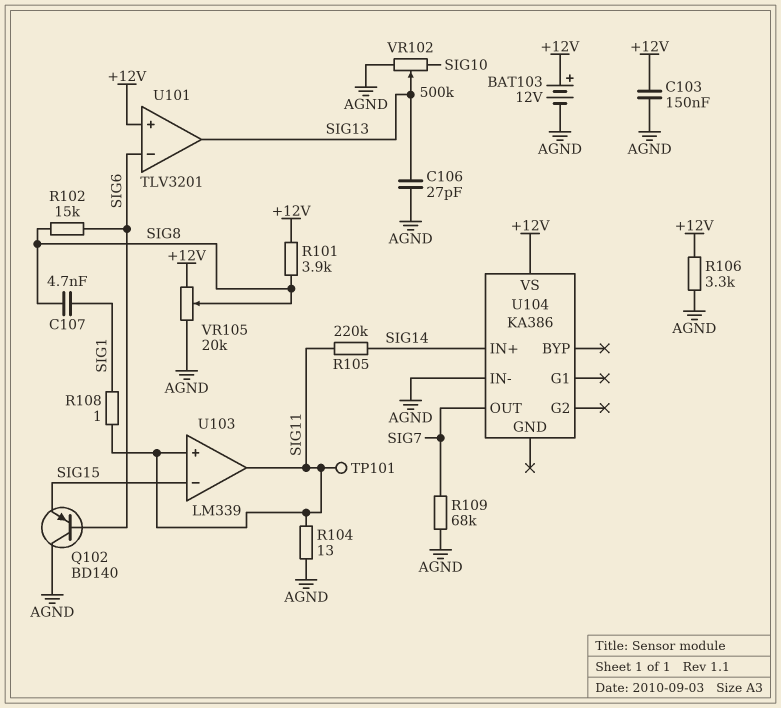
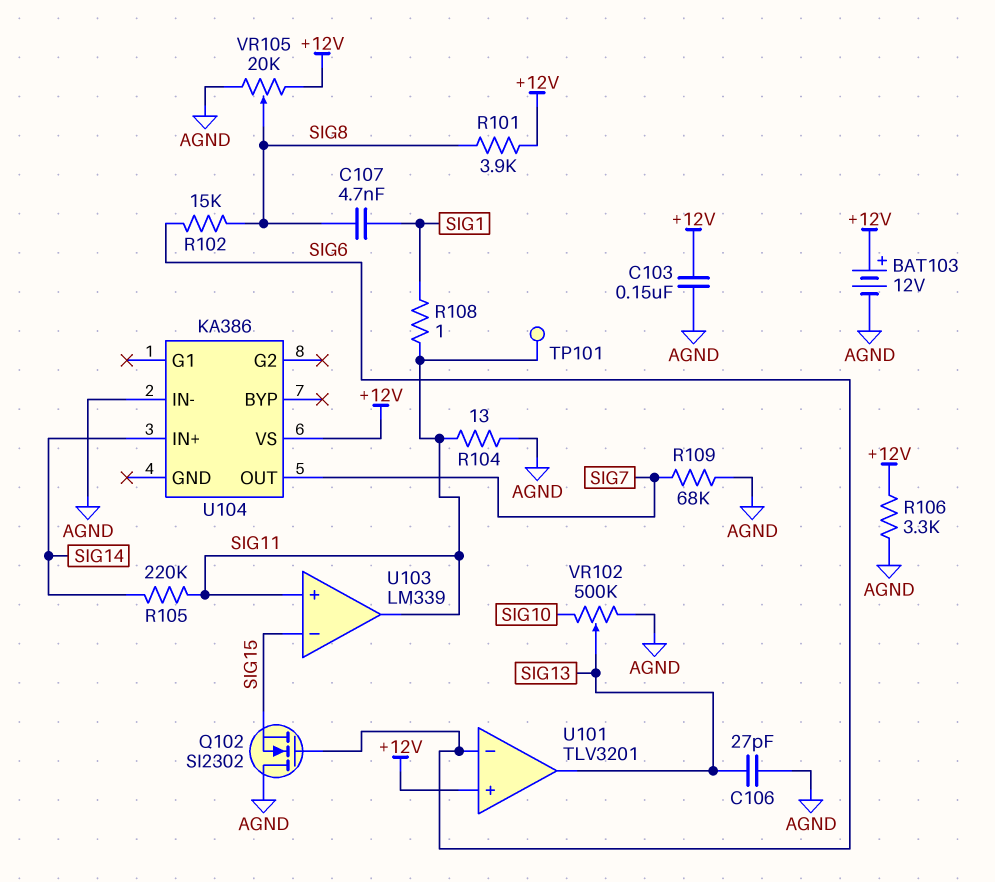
Q102: PNP BD140 (B SIG6, C AGND, E SIG15) -> NMOS SI2302 (G SIG6, D AGND, S SIG15)

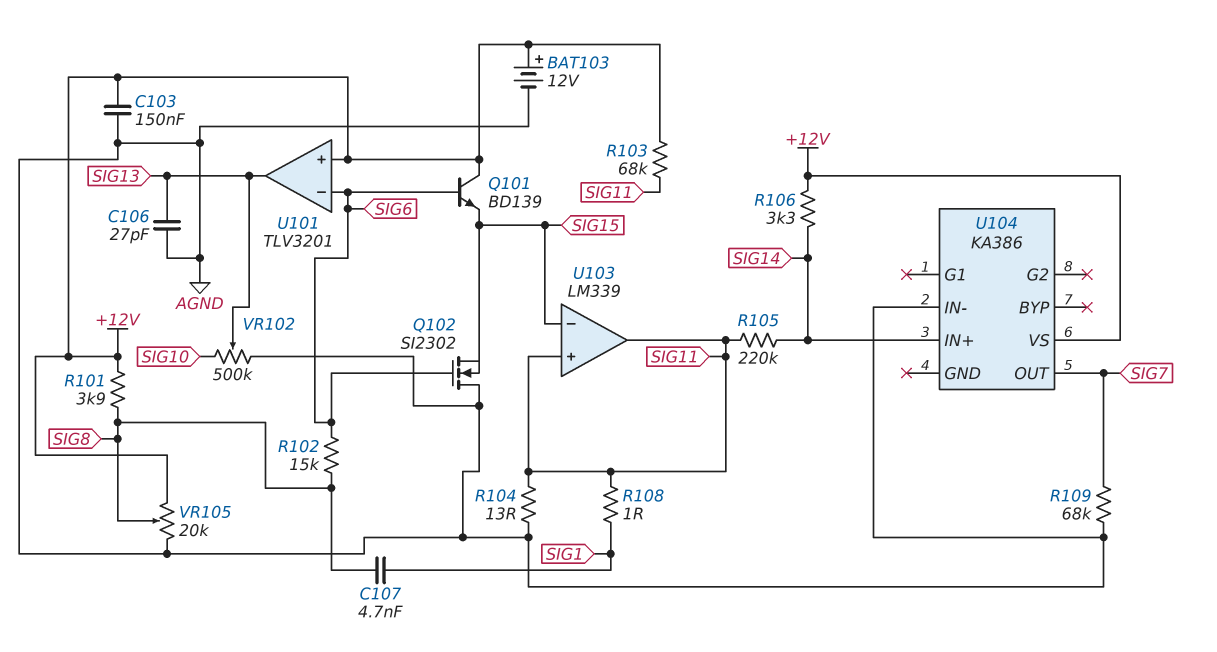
Q101: none -> NPN BD139 (B SIG6, C +12V, E SIG15)
R103: none -> 68k (+12V, SIG11)
R106: 3.3k (+12V, AGND) -> 3.3k (+12V, SIG14)
TP101: test point (SIG11) -> none

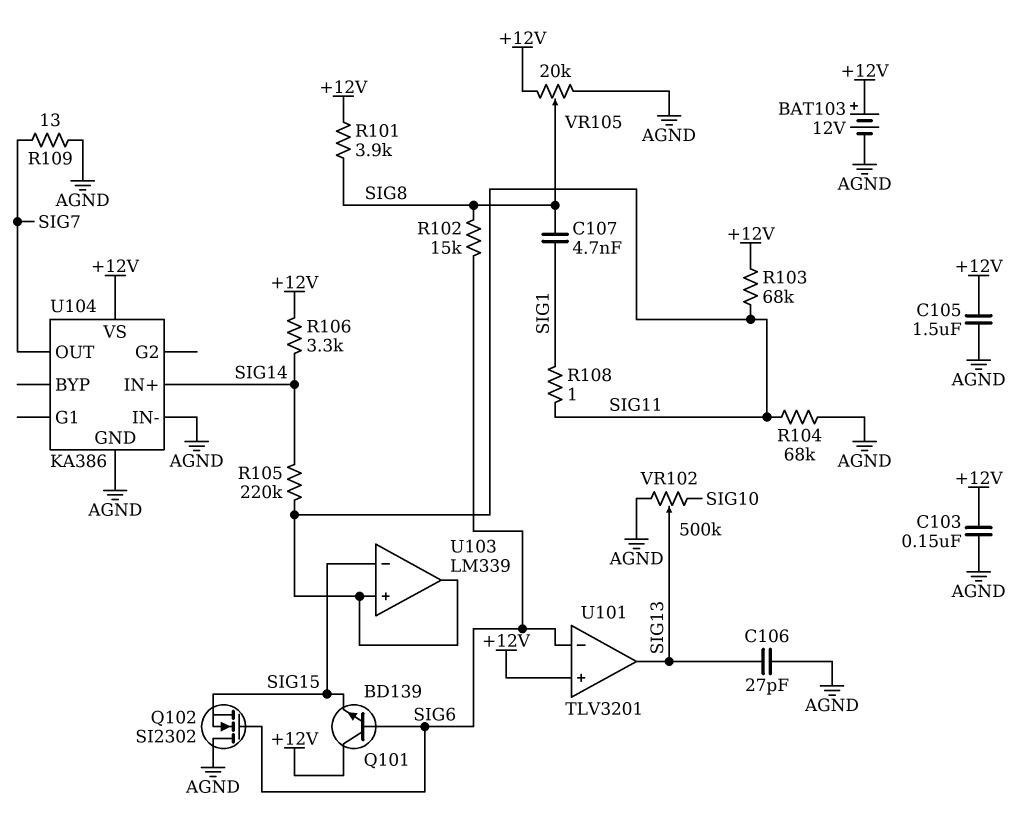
C105: none -> 1.5uF (+12V, AGND)
R104: 13 (AGND, SIG11) -> 68k (AGND, SIG11)
R109: 68k (AGND, SIG7) -> 13 (AGND, SIG7)
U104 pin GND: none -> AGND

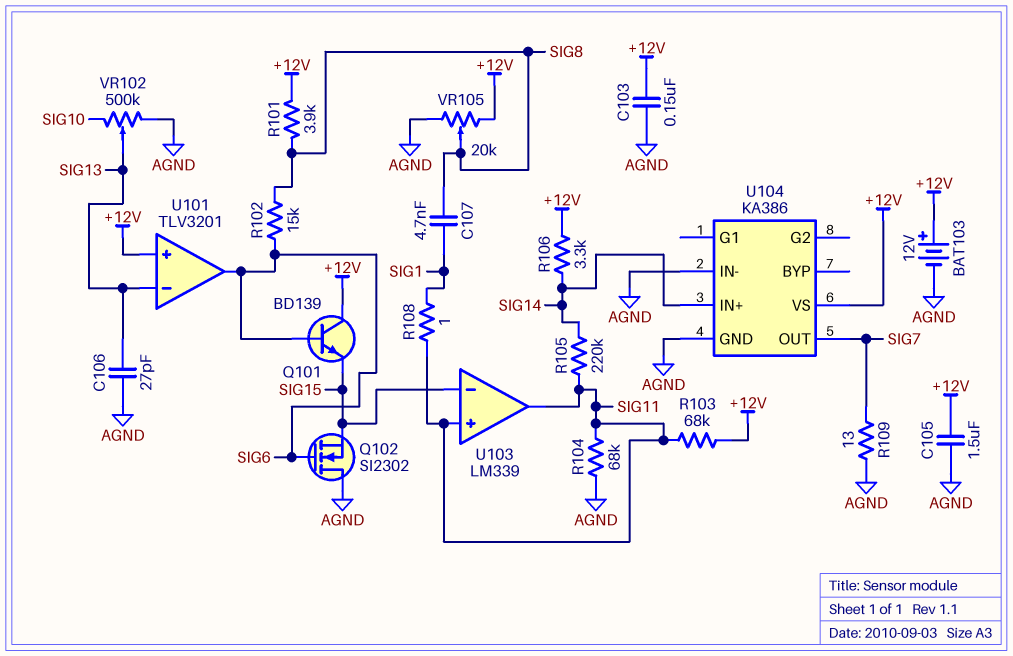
U101 pin in-: SIG6 -> SIG13
U101 pin out: SIG13 -> SIG6

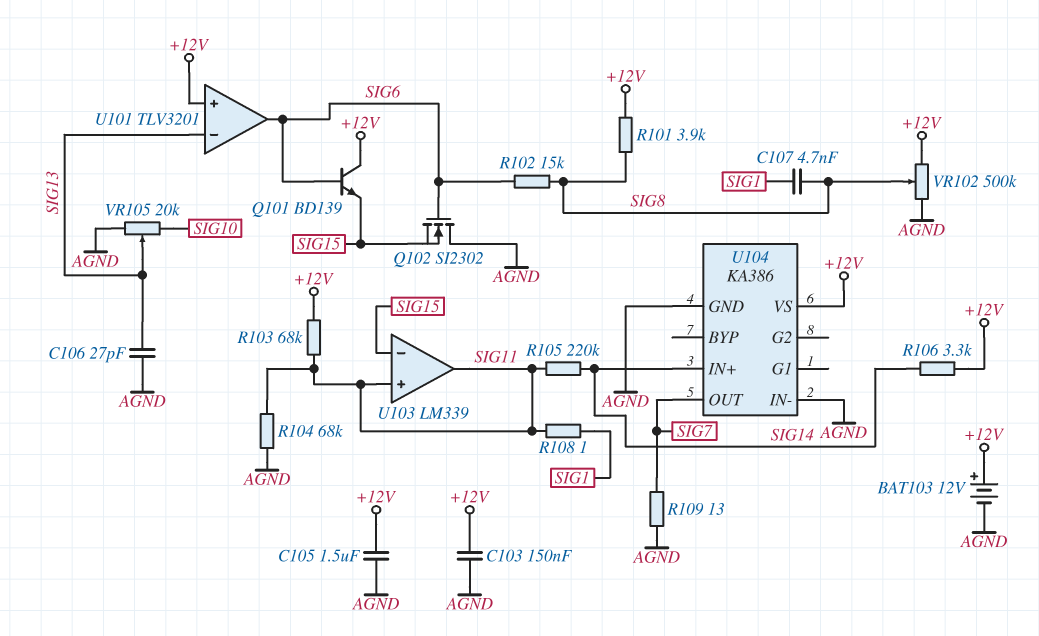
VR102: 500k (AGND, SIG10, wiper SIG13) -> 500k (+12V, AGND, wiper SIG8)
VR105: 20k (+12V, AGND, wiper SIG8) -> 20k (AGND, SIG10, wiper SIG13)

